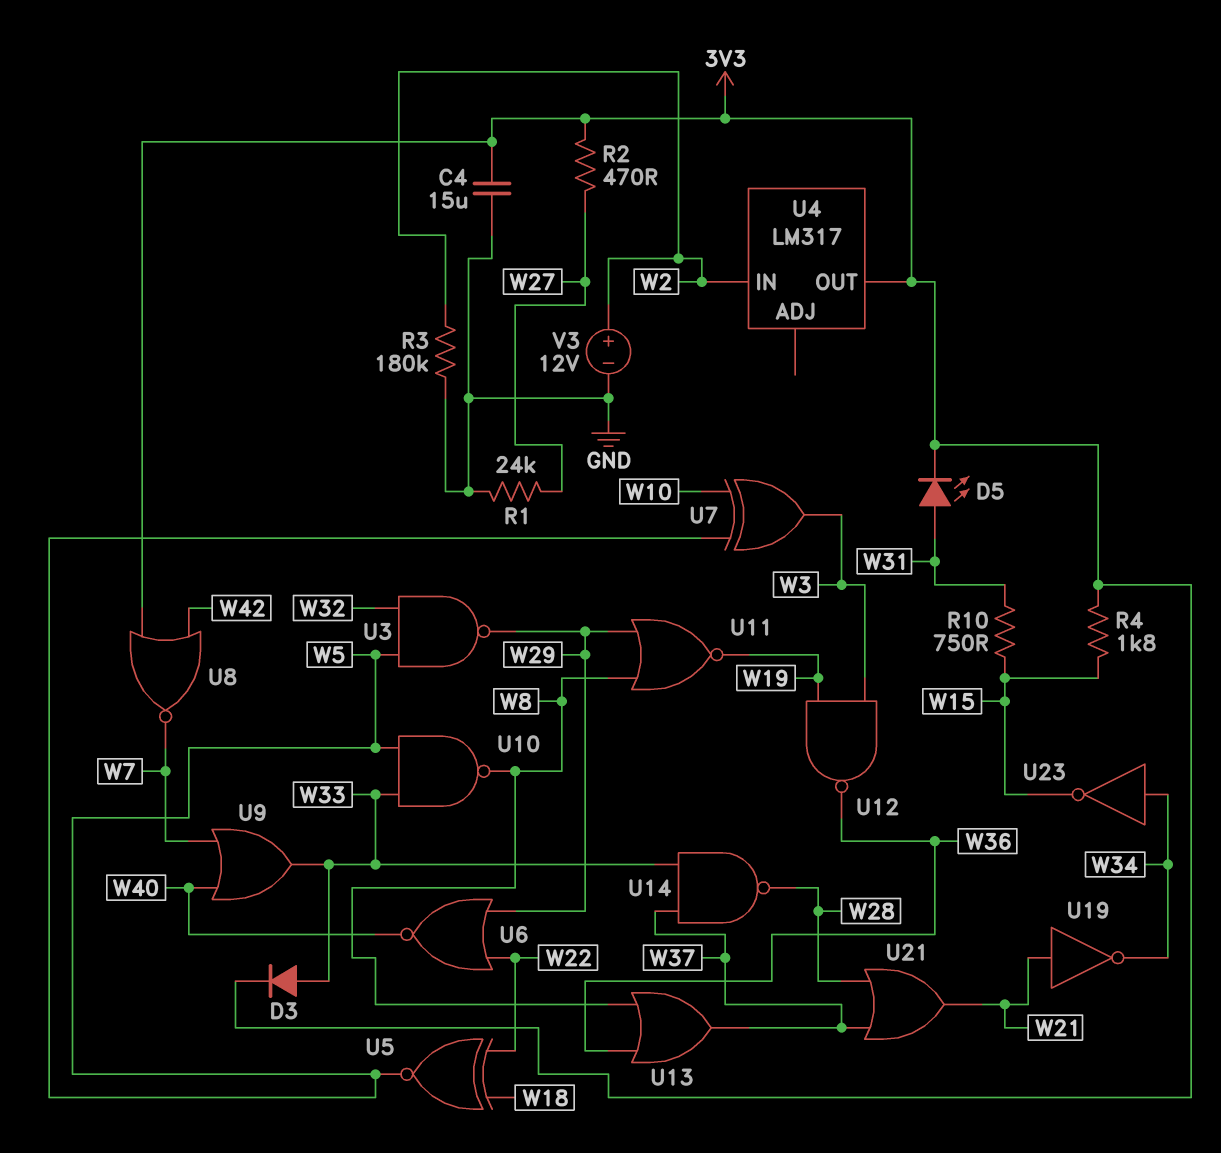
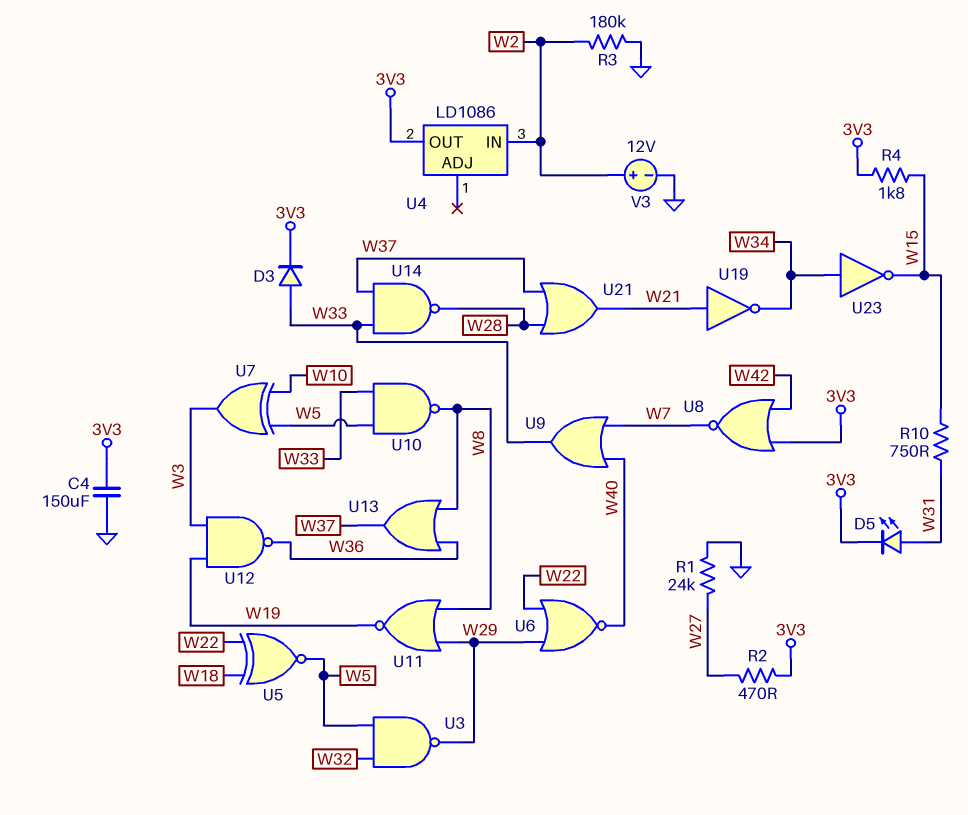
C4: 15uF (3V3, GND) -> 150uF (3V3, GND)
U4: LM317 -> LD1086

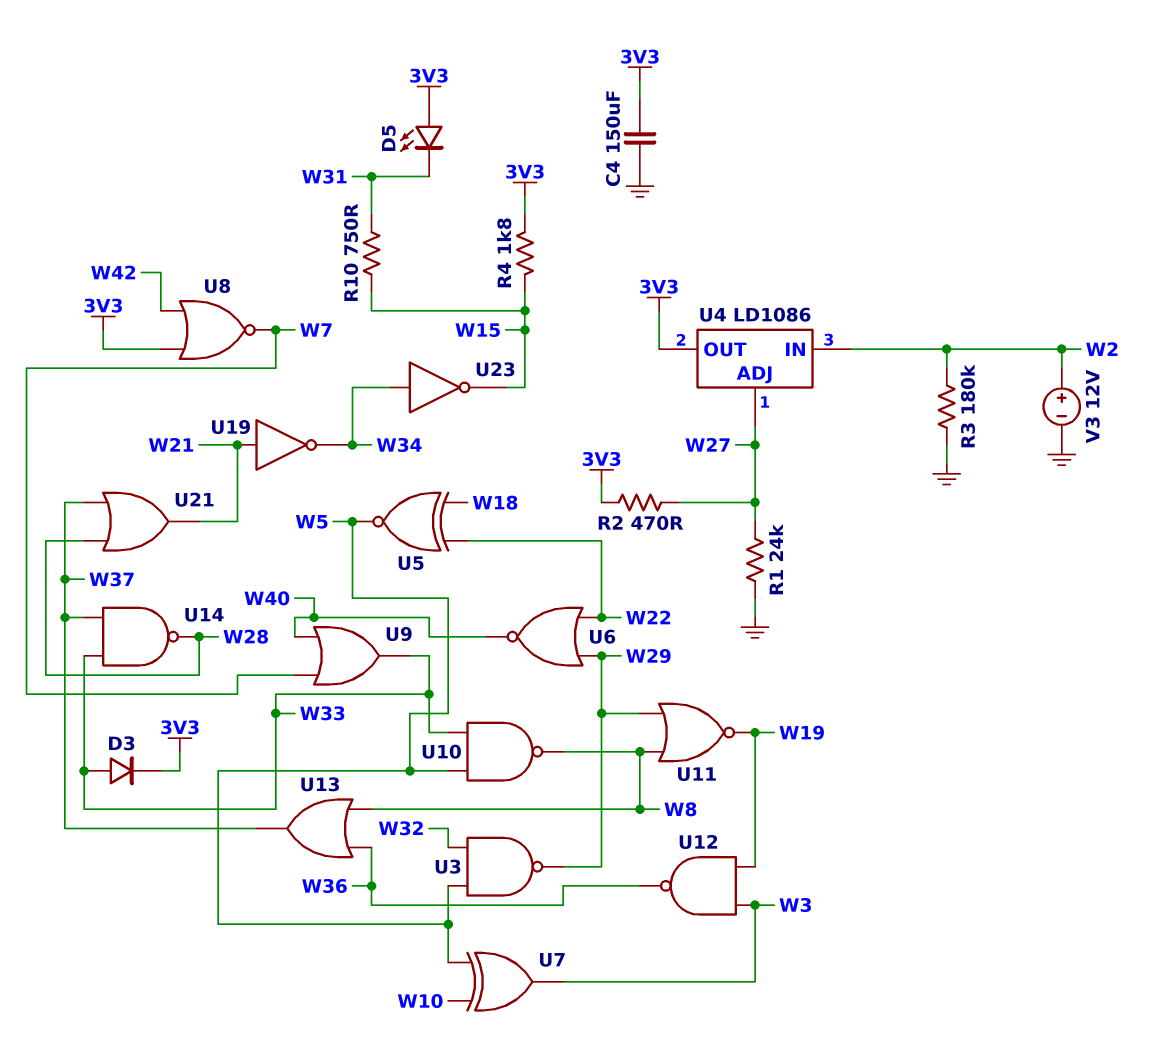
D5: LED (A W31, K 3V3) -> LED (A 3V3, K W31)
U4 pin ADJ: none -> W27

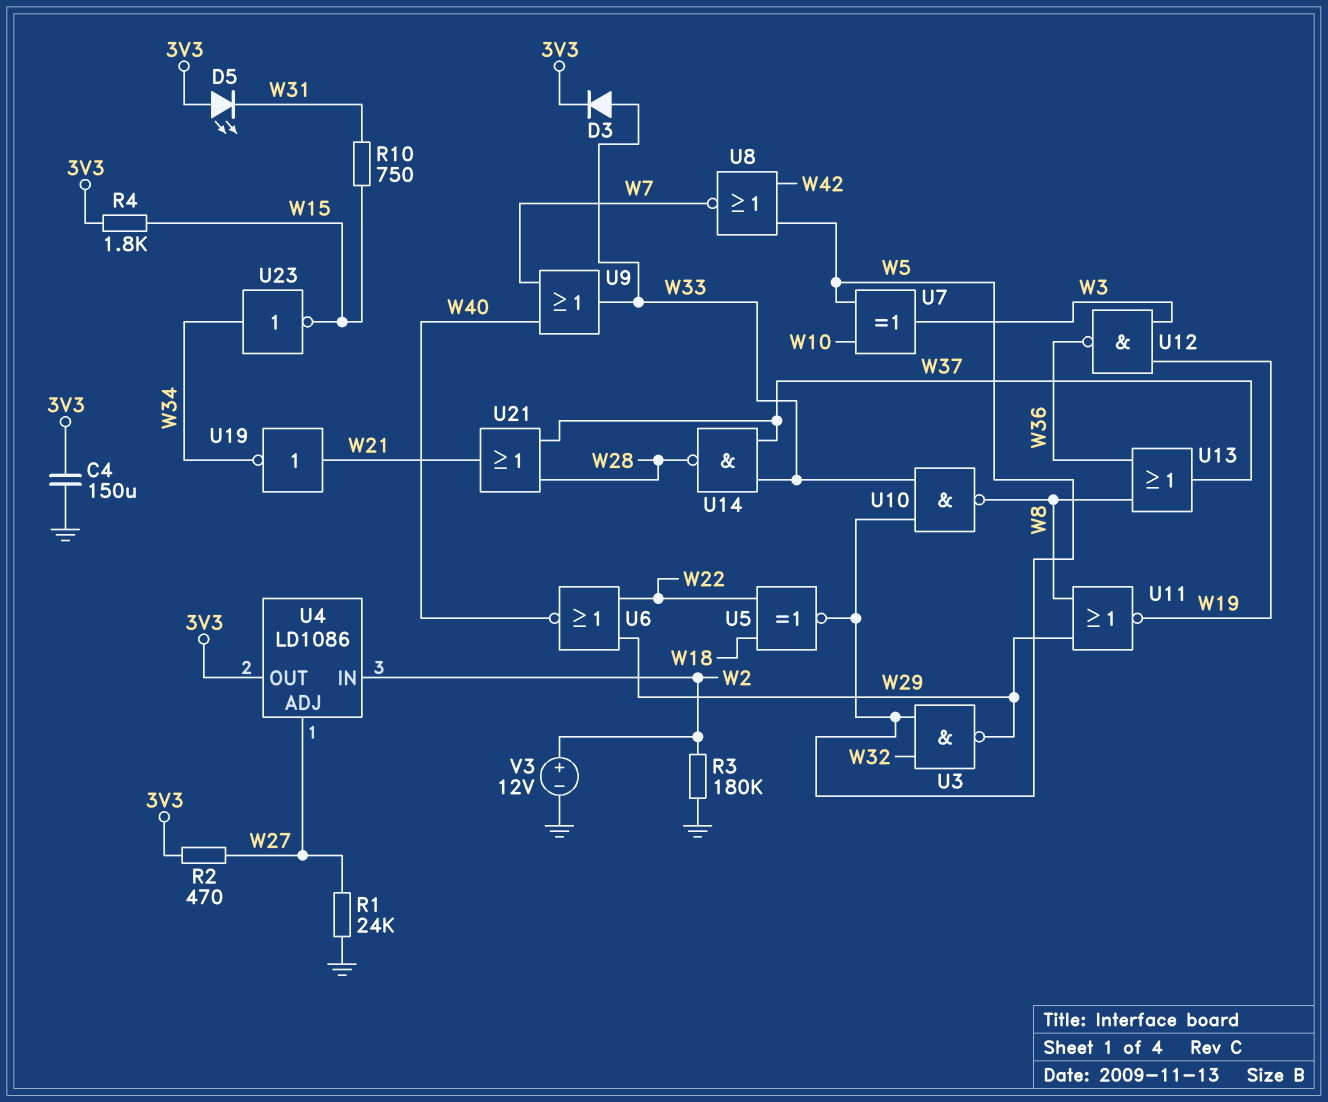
U8: NOR (in 3V3, in W42, out W7) -> NOR (in W5, in W42, out W7)

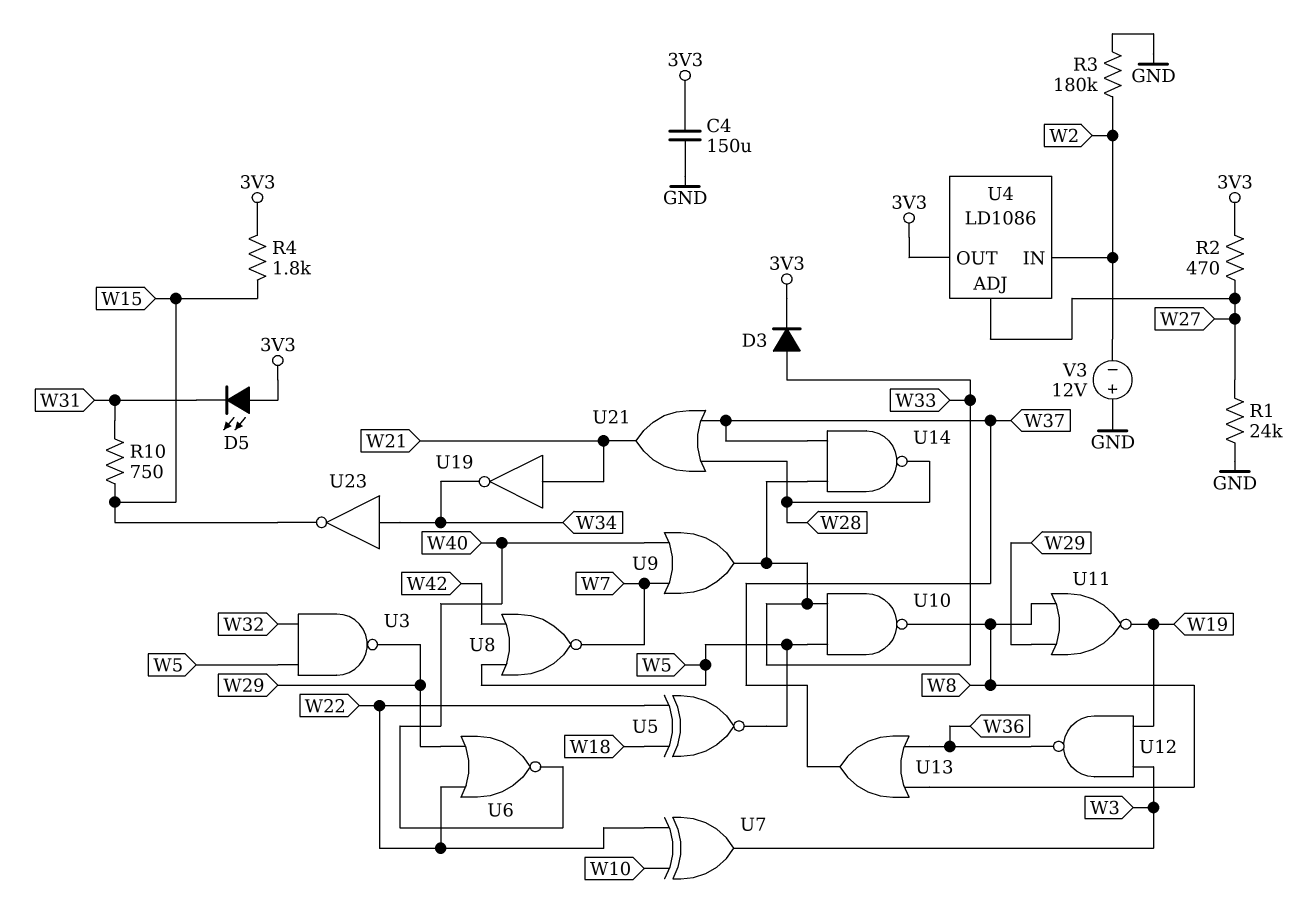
U7: XOR (in W5, in W10, out W3) -> XOR (in W10, in W22, out W3)
V3: 12V (plus W2, minus GND) -> 12V (plus GND, minus W2)

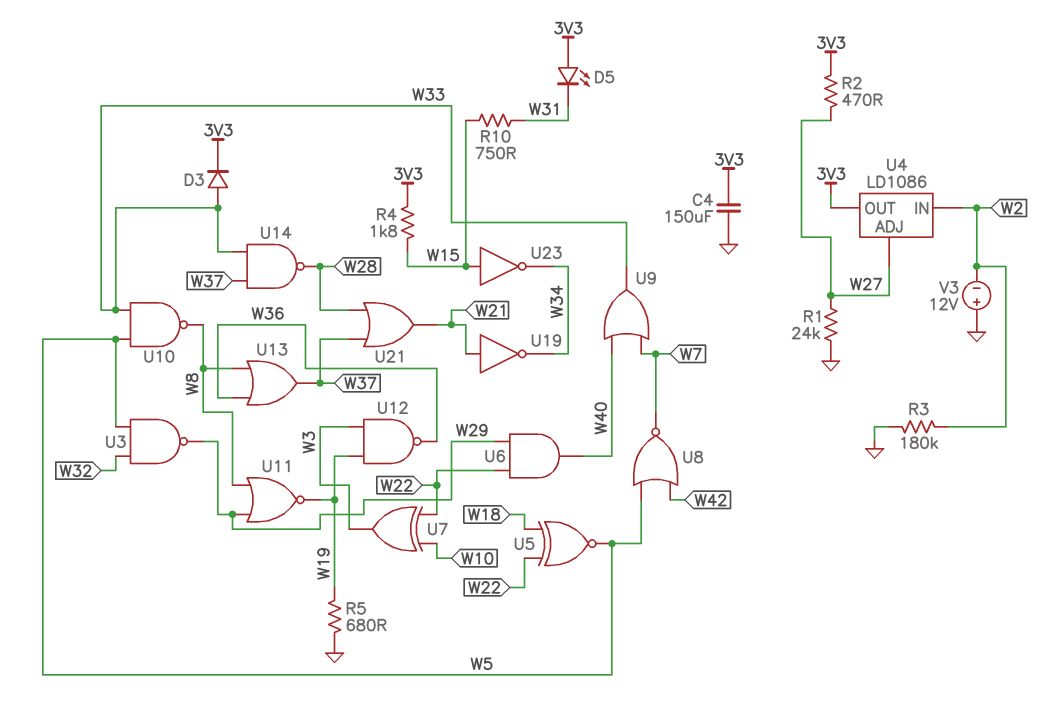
R5: none -> 680 (GND, W19)
U6: NOR (in W22, in W29, out W40) -> AND (in W22, in W29, out W40)
U23: NOT (in W34, out W15) -> NOT (in W15, out W34)

